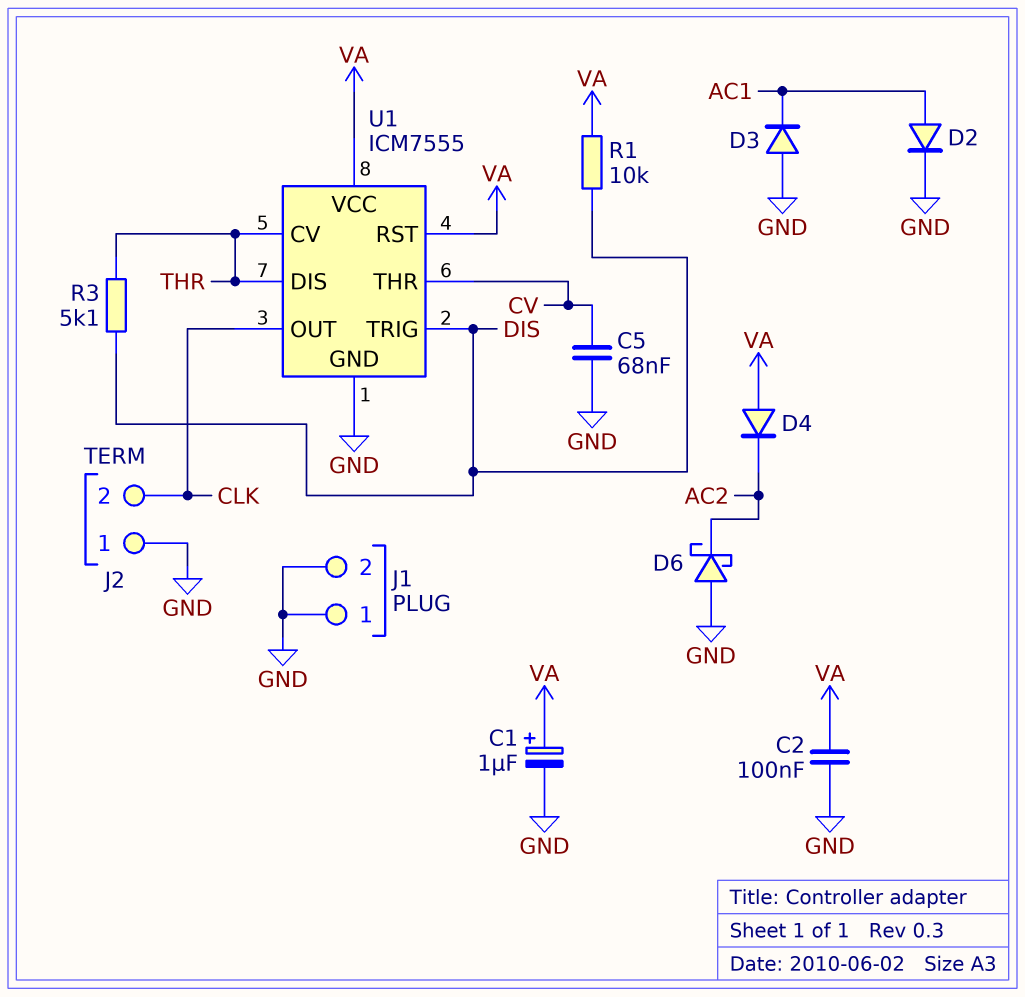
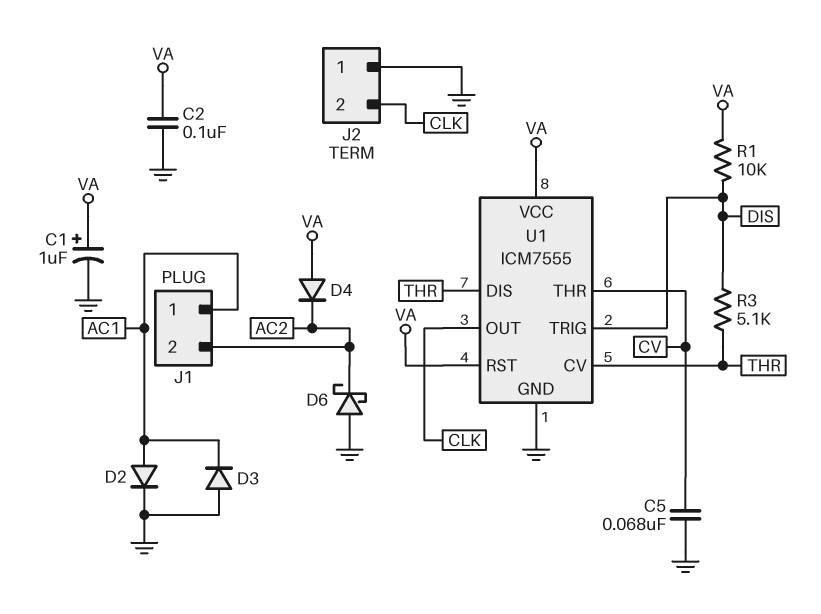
J1 pin 1: GND -> AC1
J1 pin 2: GND -> AC2

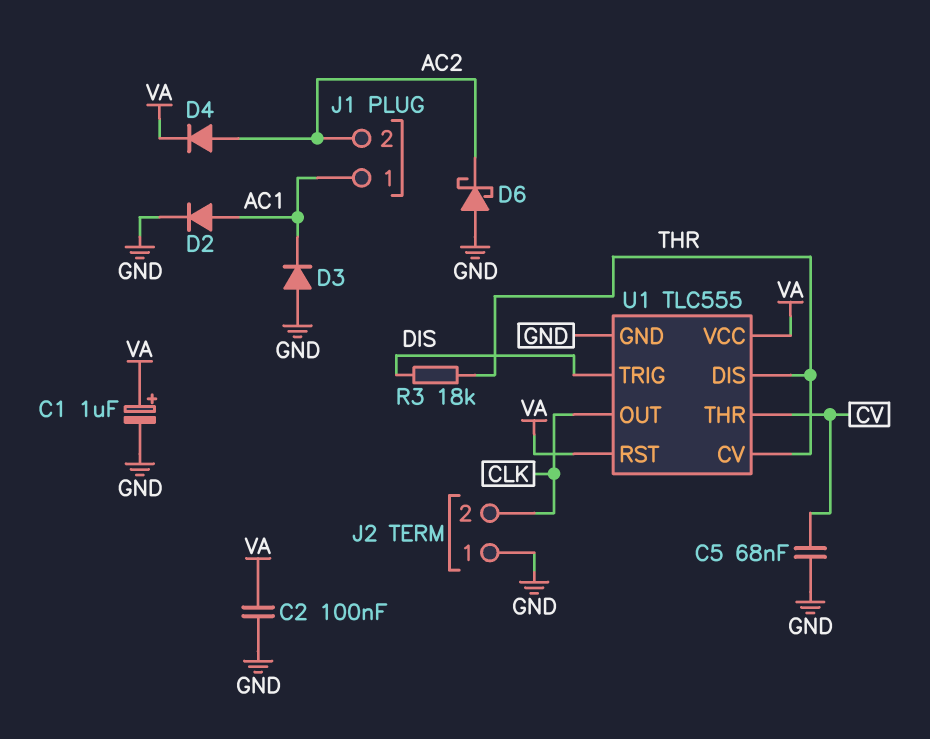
D4: diode (A VA, K AC2) -> diode (A AC2, K VA)
R1: 10k (DIS, VA) -> none
R3: 5.1k (DIS, THR) -> 18k (DIS, THR)
U1: ICM7555 -> TLC555

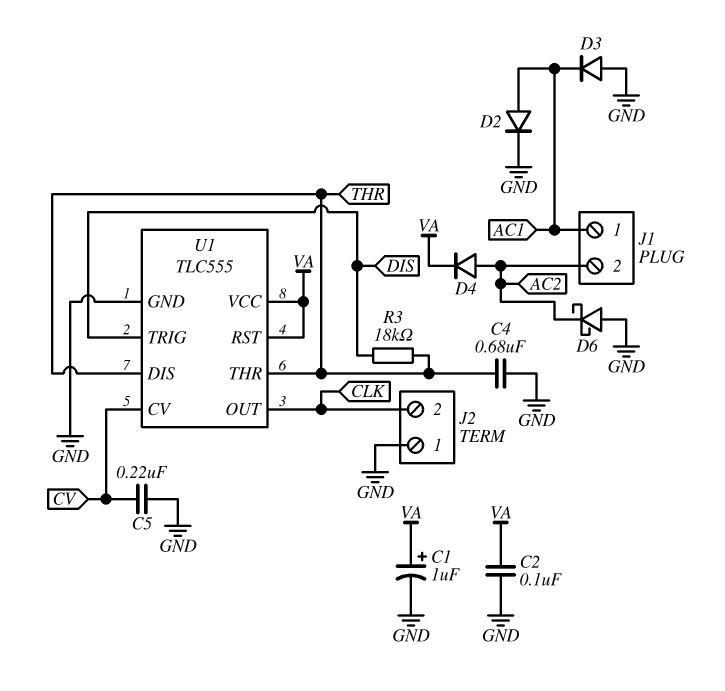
C4: none -> 680nF (GND, THR)
C5: 68nF (CV, GND) -> 220nF (CV, GND)
U1 pin CV: THR -> CV
U1 pin THR: CV -> THR

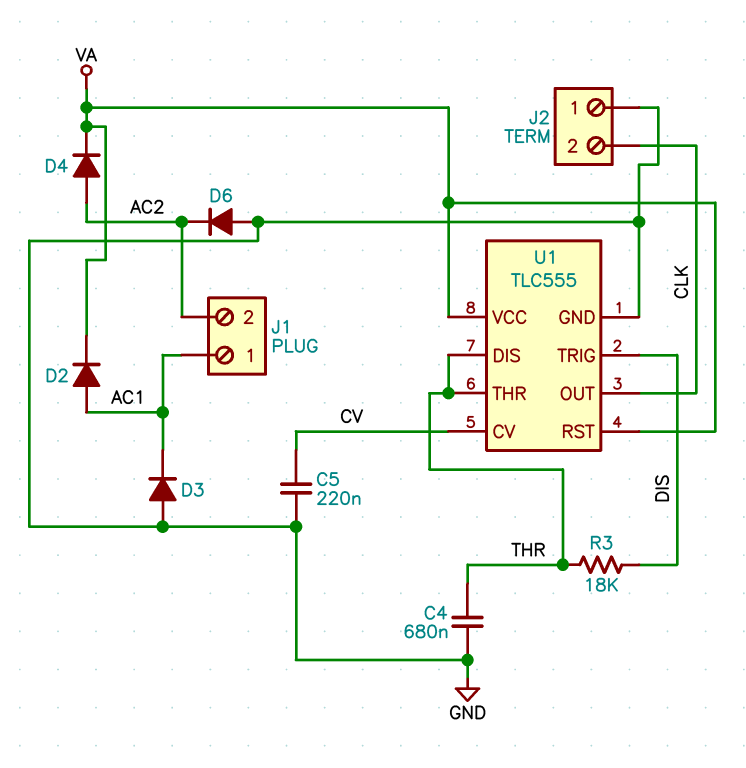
C1: 1uF (plus VA, minus GND) -> none
C2: 100nF (GND, VA) -> none
D2: diode (A AC1, K GND) -> diode (A AC1, K VA)
D6: schottky (A GND, K AC2) -> diode (A GND, K AC2)

